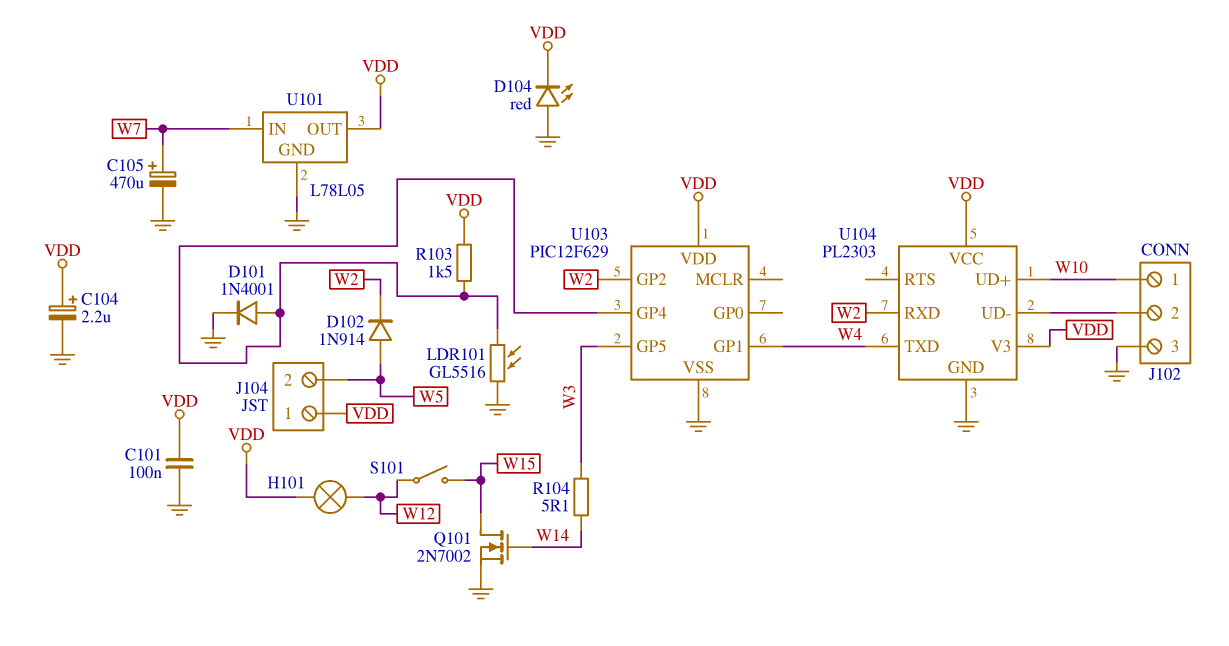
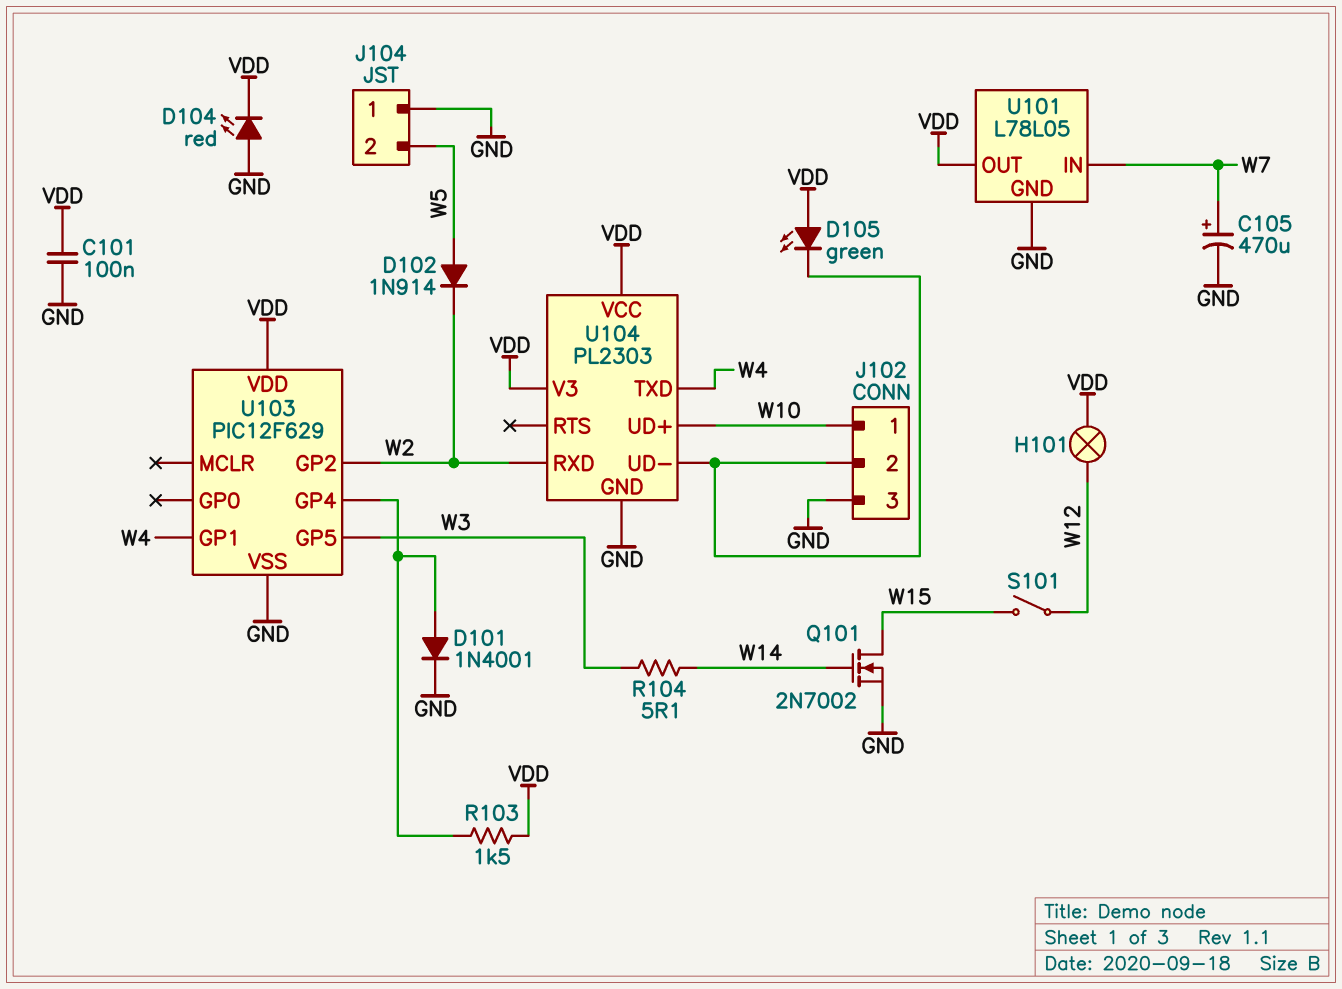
C104: 2.2uF (plus VDD, minus GND) -> none
D105: none -> LED green (A VDD, K J102/2)
J104 pin 1: VDD -> GND
LDR101: GL5516 (GND, U103/GP4) -> none

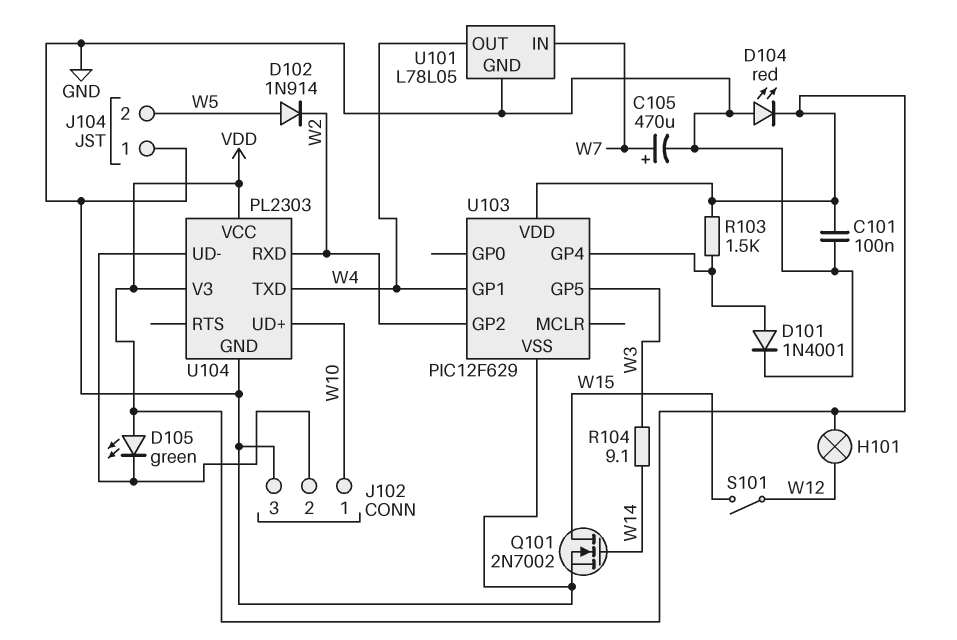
R104: 5.1 (W3, W14) -> 9.1 (W3, W14)
U101 pin OUT: VDD -> W4

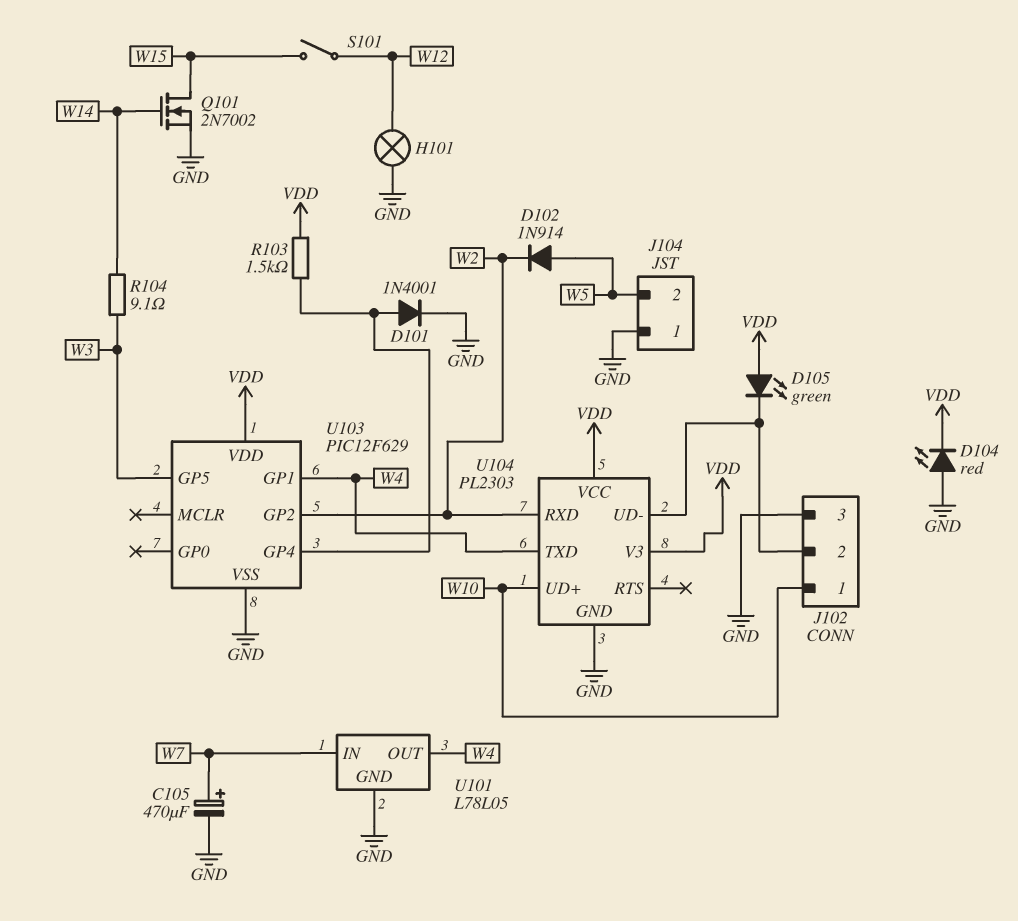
C101: 100nF (GND, VDD) -> none
H101: lamp (VDD, W12) -> lamp (GND, W12)

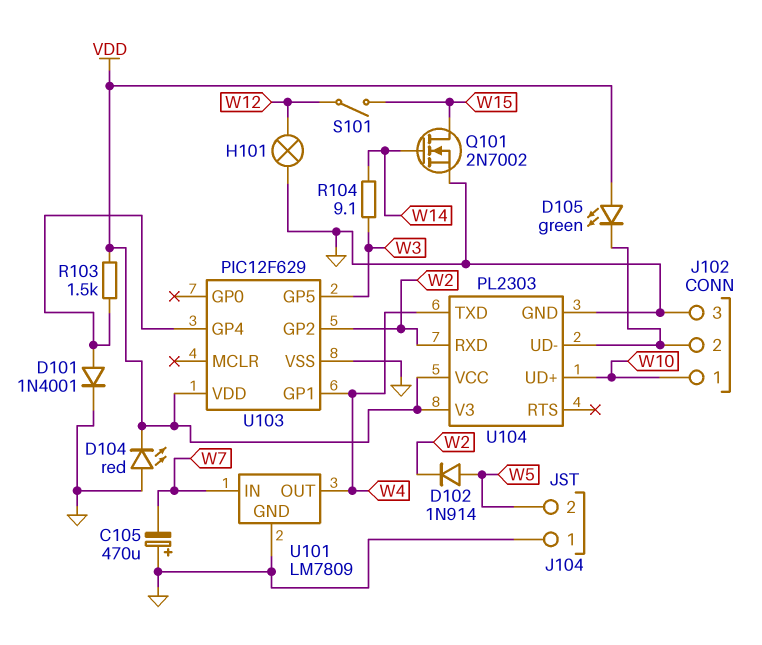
C105: 470uF (plus W7, minus GND) -> 470uF (plus GND, minus W7)
U101: L78L05 -> LM7809

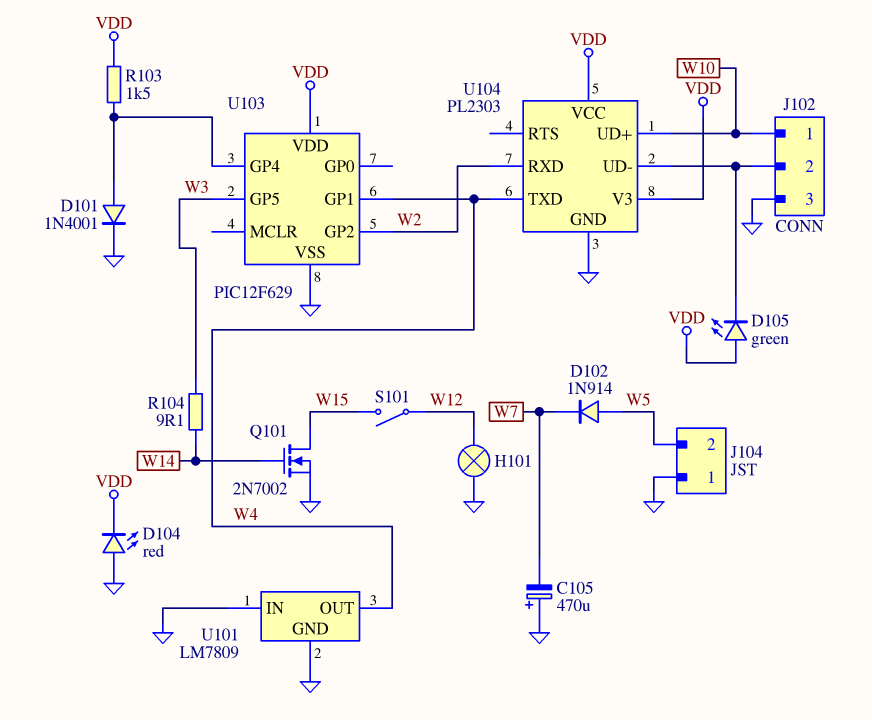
D102: diode 1N914 (A W5, K W2) -> diode 1N914 (A W5, K W7)
U101 pin IN: W7 -> GND

